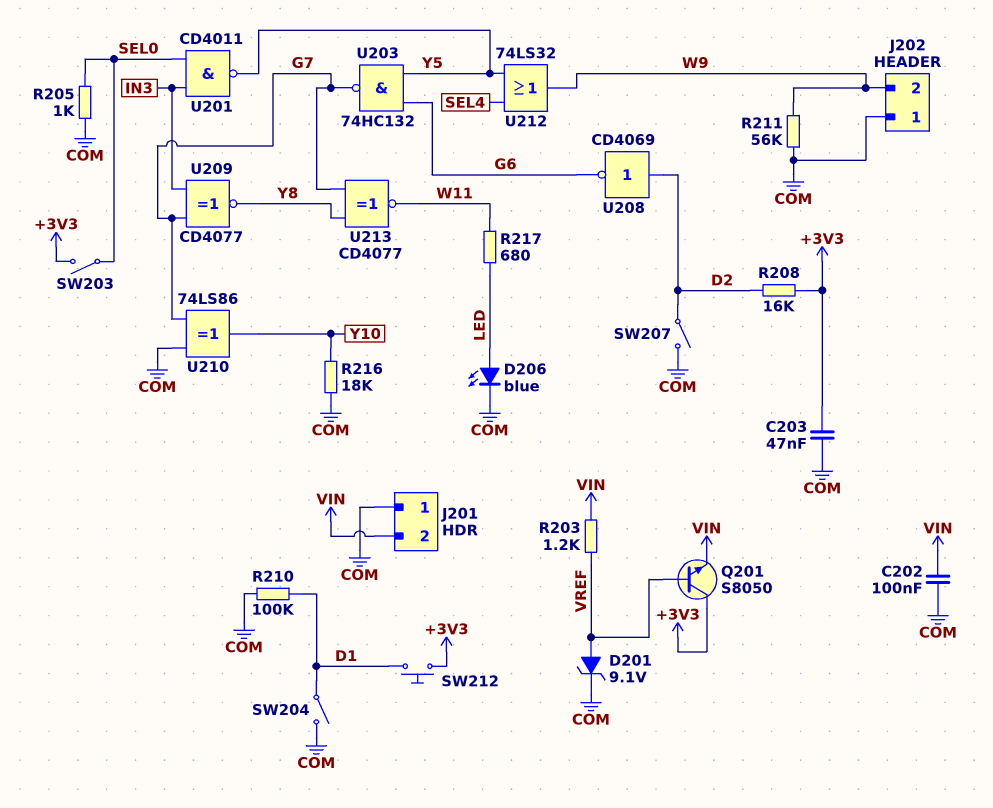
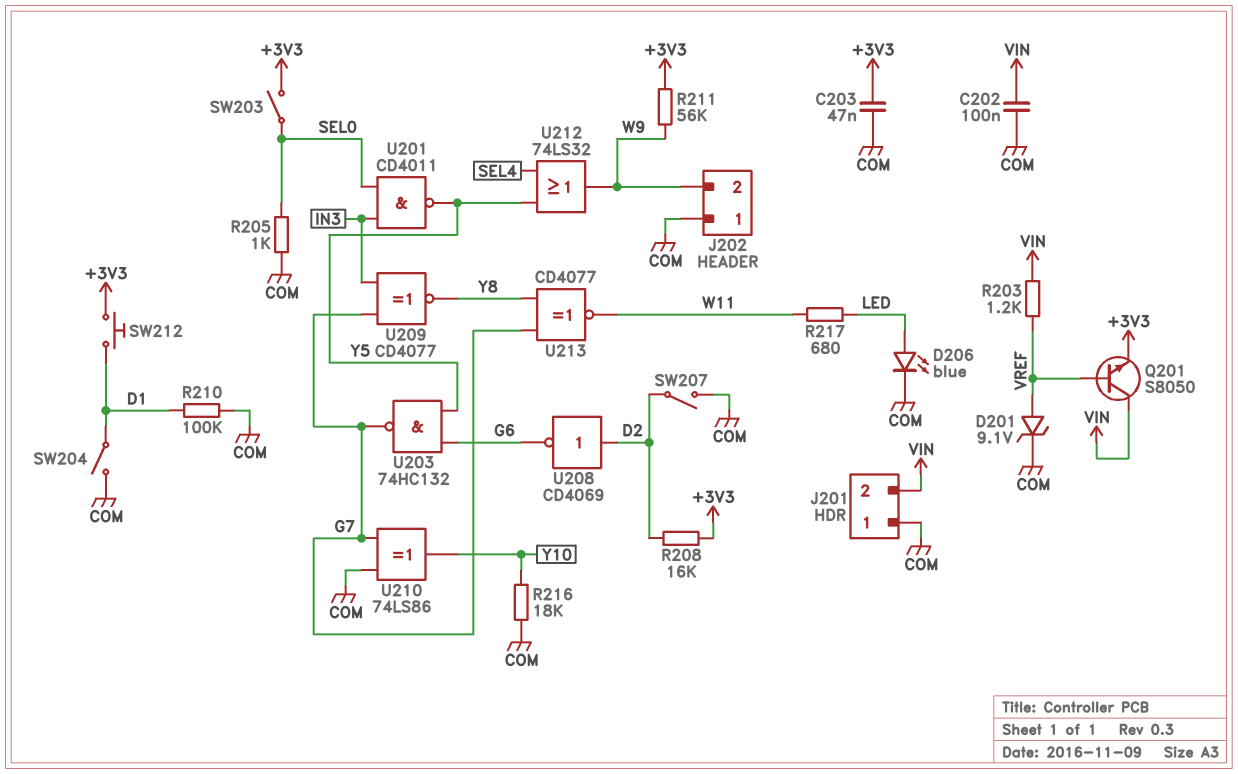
Q201: NPN S8050 (B VREF, C +3V3, E VIN) -> NPN S8050 (B VREF, C VIN, E +3V3)
R211: 56k (COM, W9) -> 56k (+3V3, W9)

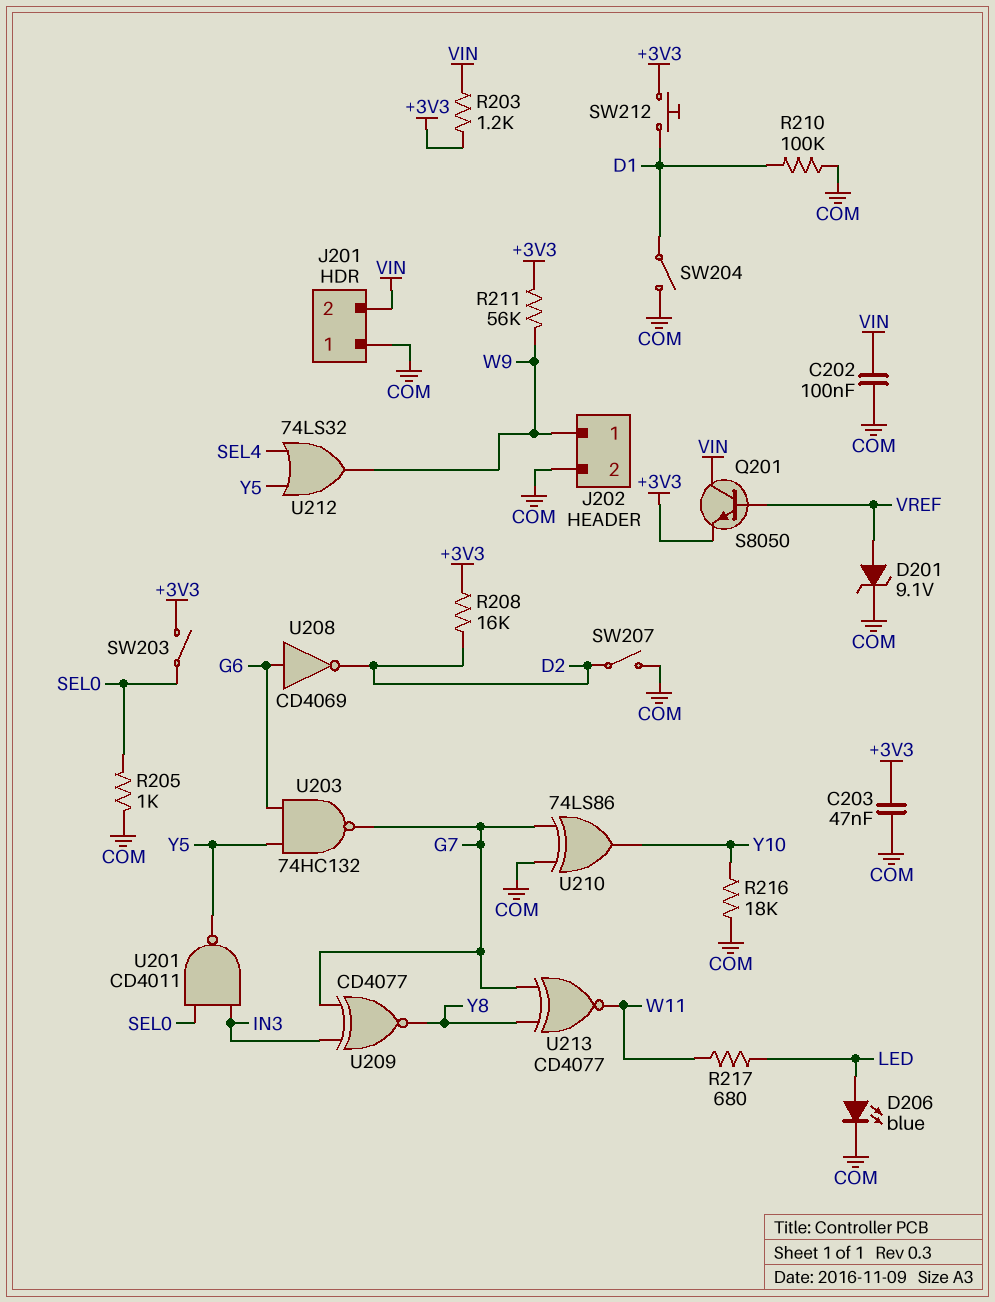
J202 pin 1: COM -> W9
J202 pin 2: W9 -> COM
R203: 1.2k (VIN, VREF) -> 1.2k (+3V3, VIN)
U208: NOT CD4069 (in D2, out G6) -> NOT CD4069 (in G6, out D2)

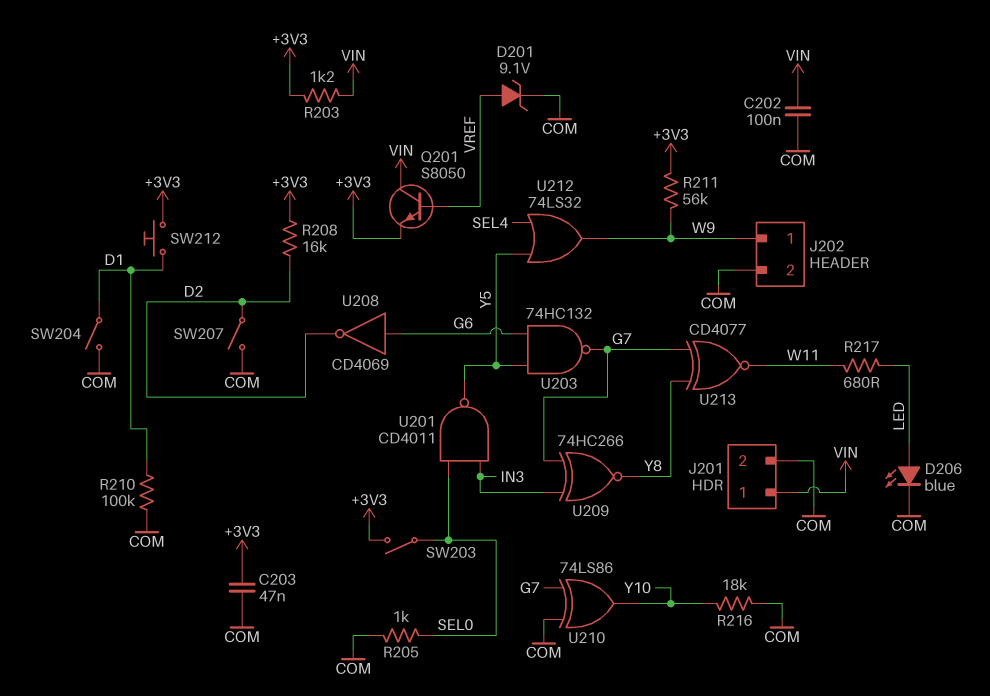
J201 pin 1: COM -> VIN
J201 pin 2: VIN -> COM
U209: XNOR CD4077 (in G7, in IN3, out Y8) -> XNOR 74HC266 (in G7, in IN3, out Y8)

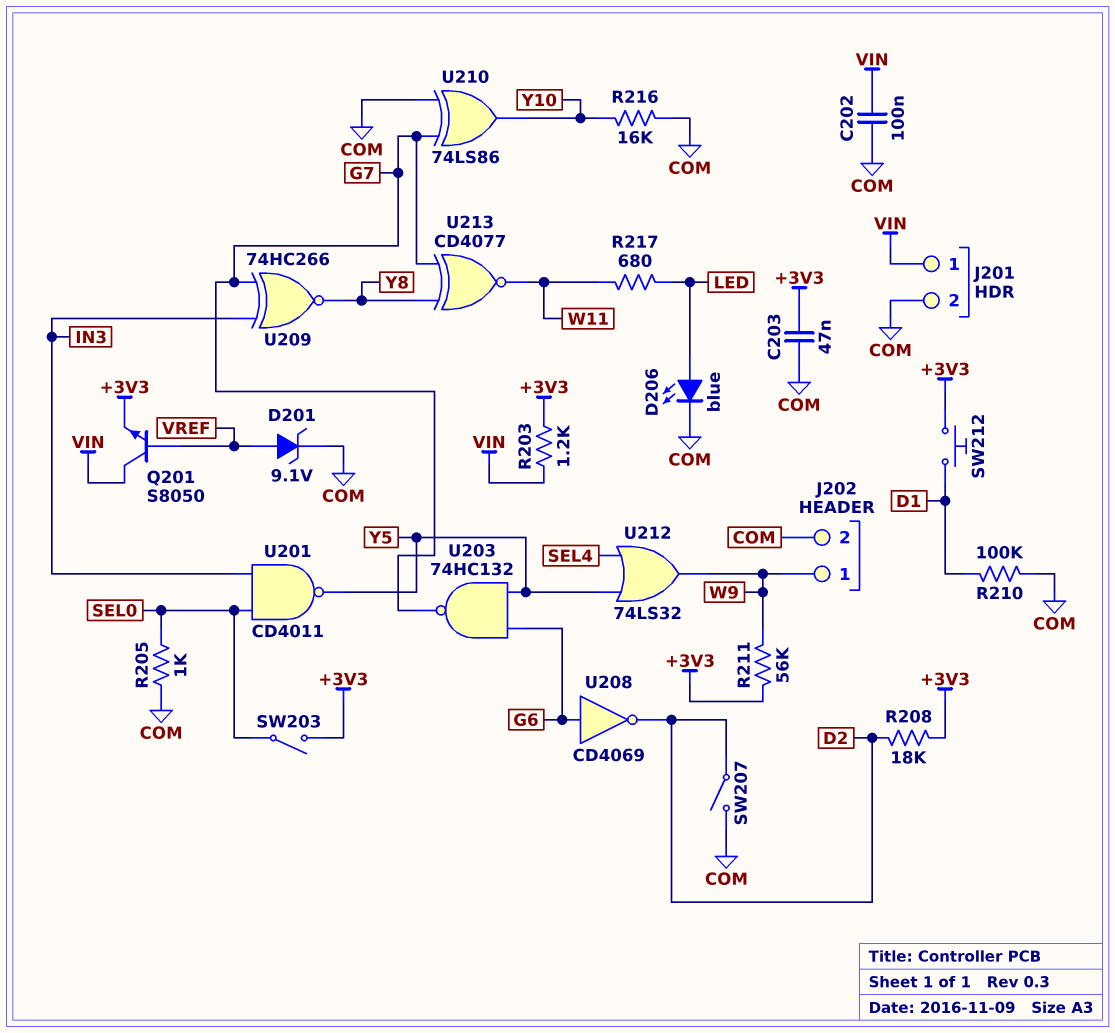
R208: 16k (+3V3, D2) -> 18k (+3V3, D2)
R216: 18k (COM, Y10) -> 16k (COM, Y10)
SW204: switch (COM, D1) -> none

